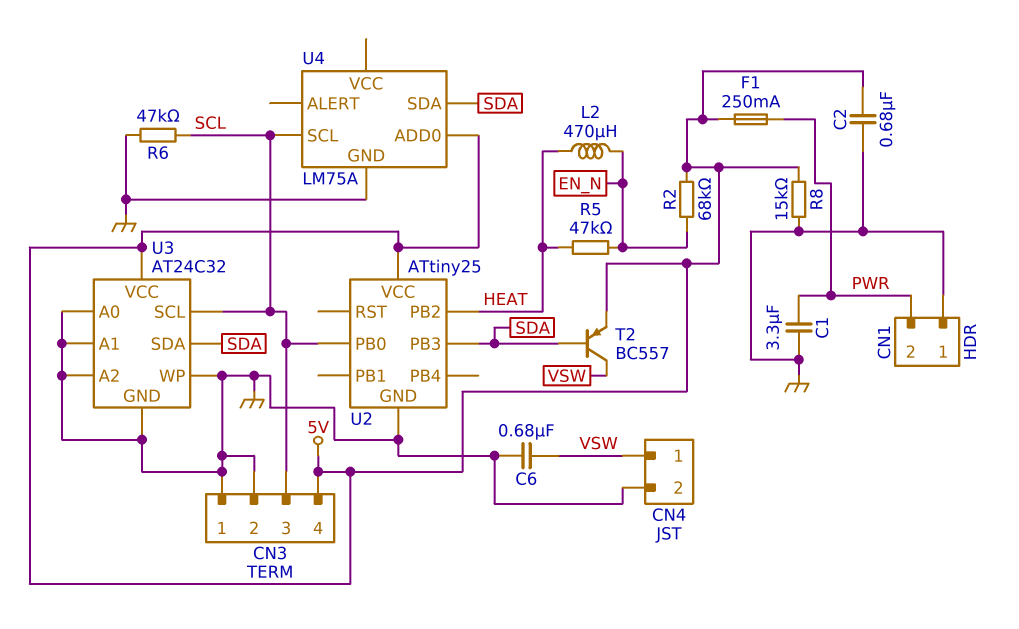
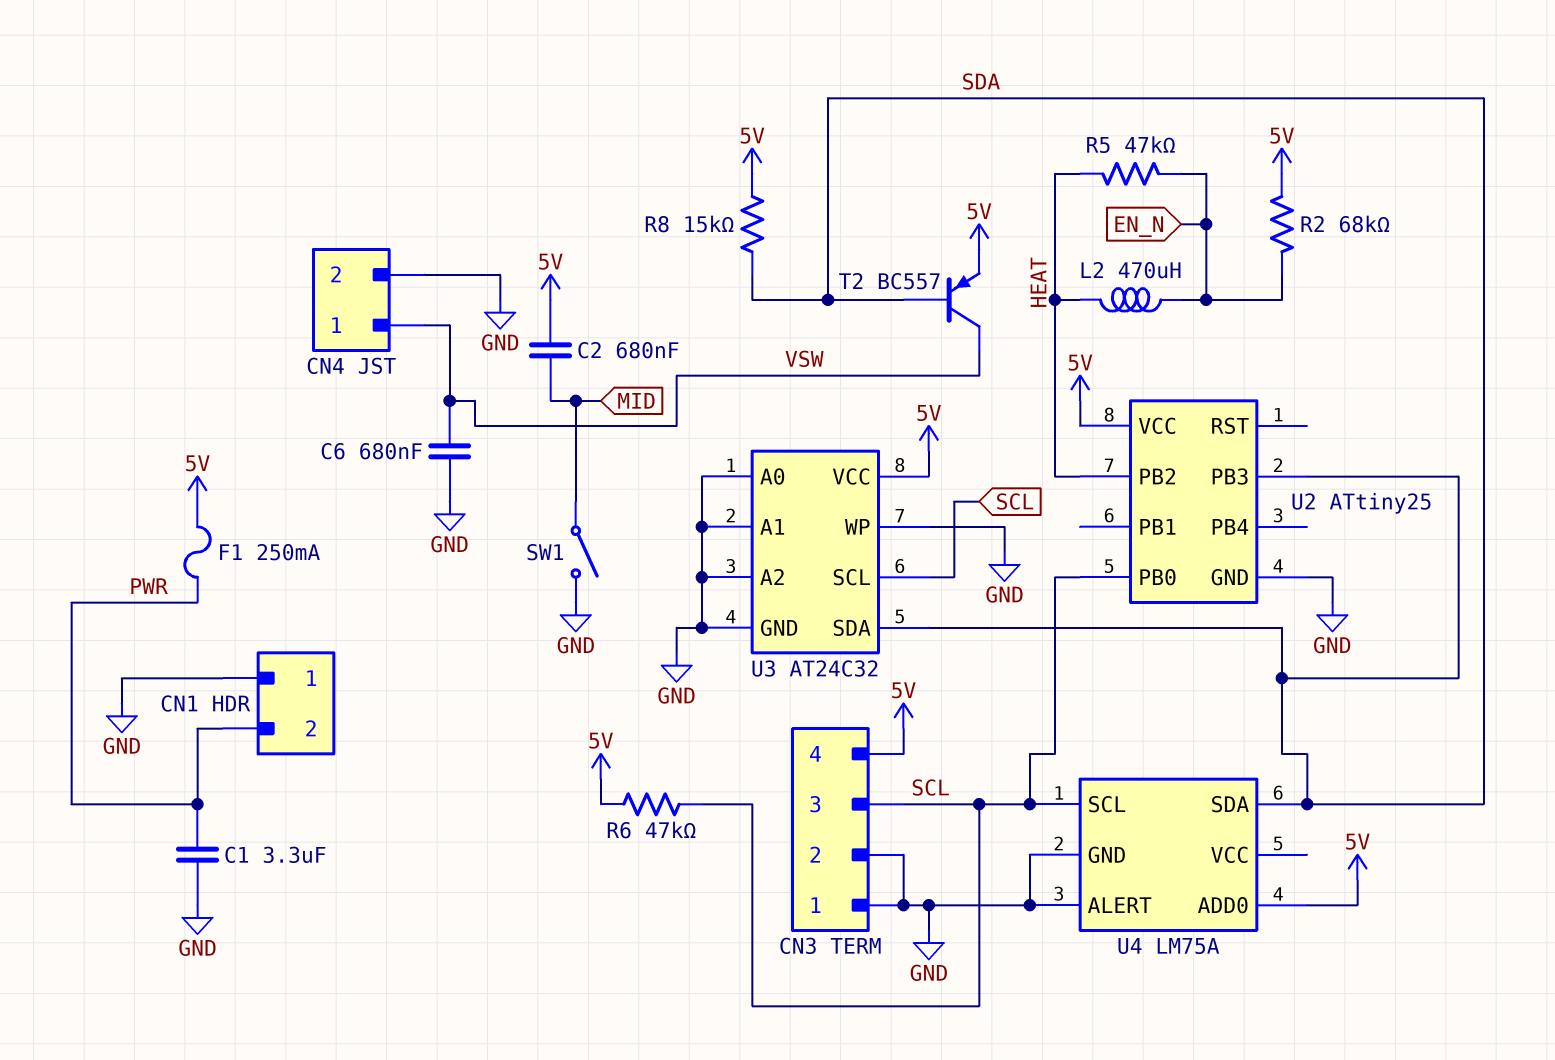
C2: 680nF (5V, GND) -> 680nF (5V, MID)
R6: 47k (GND, SCL) -> 47k (5V, SCL)
R8: 15k (5V, GND) -> 15k (5V, SDA)
SW1: none -> switch (GND, MID)
U4 pin ALERT: none -> GND

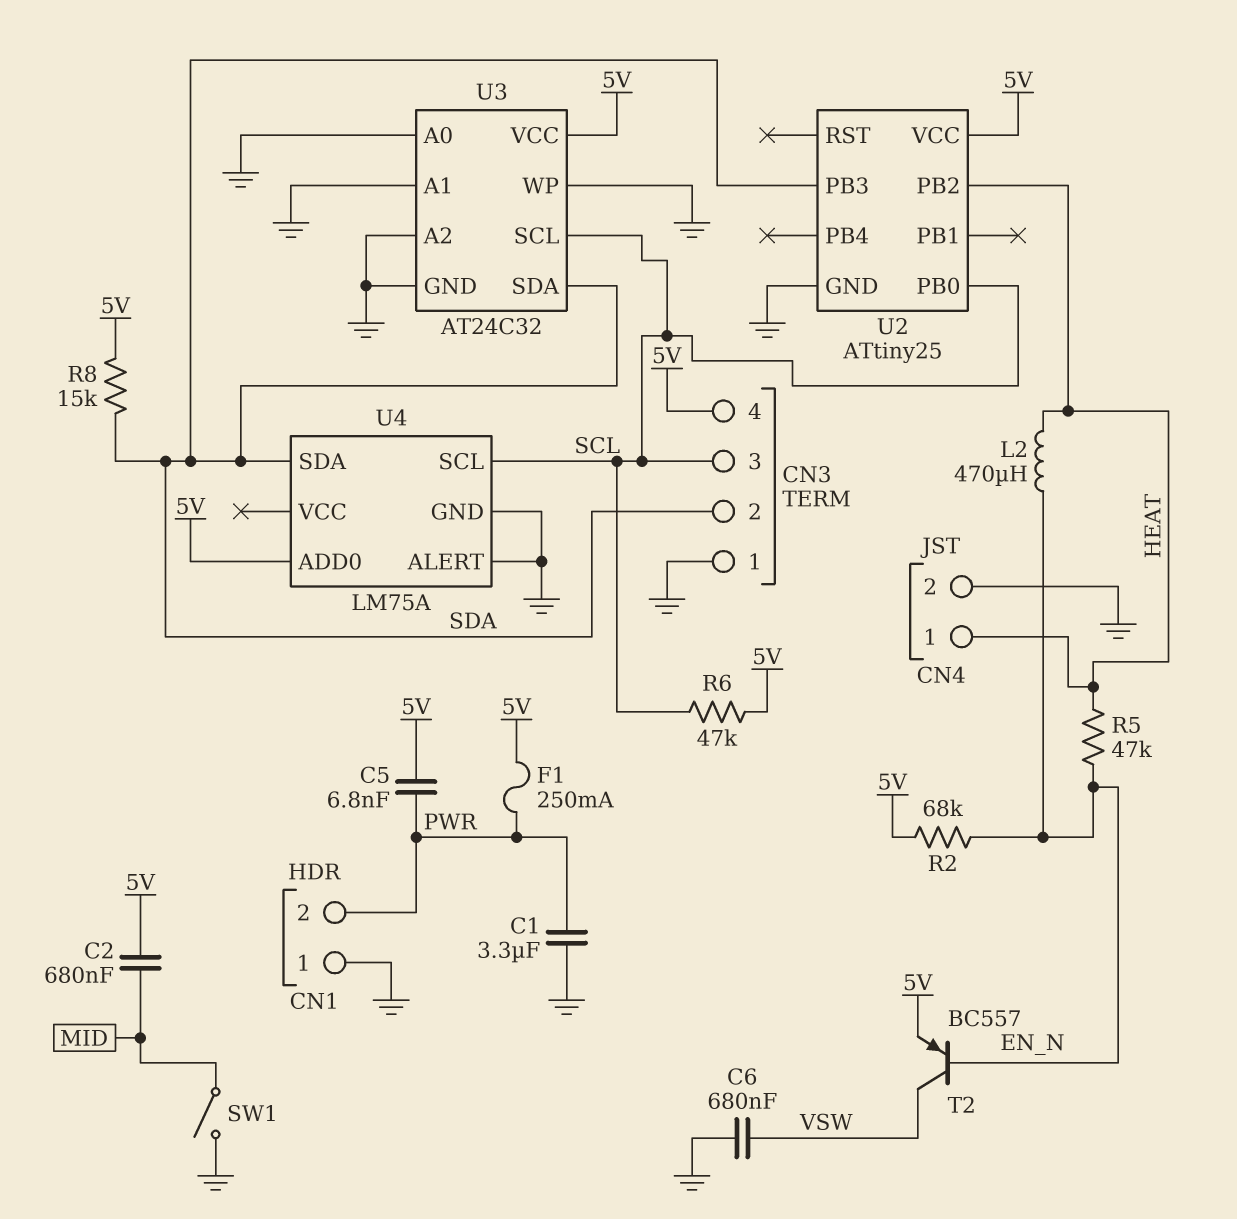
C5: none -> 6.8nF (5V, PWR)
CN3 pin 2: GND -> SDA
CN4 pin 1: VSW -> HEAT
T2: PNP BC557 (B SDA, C VSW, E 5V) -> PNP BC557 (B EN_N, C VSW, E 5V)

